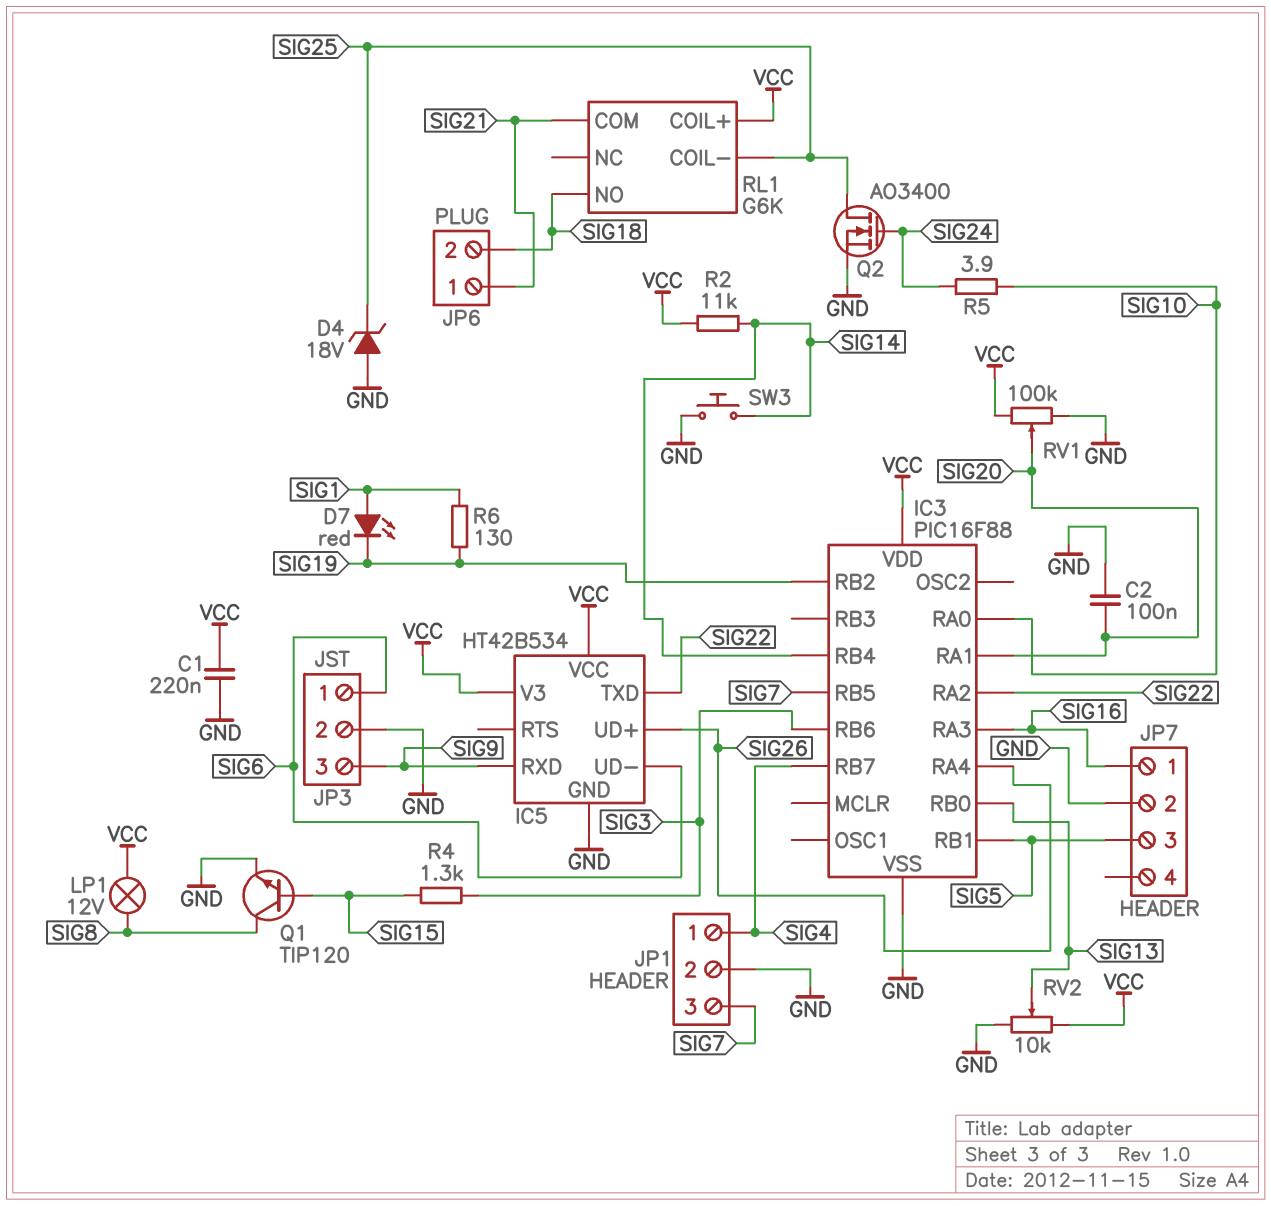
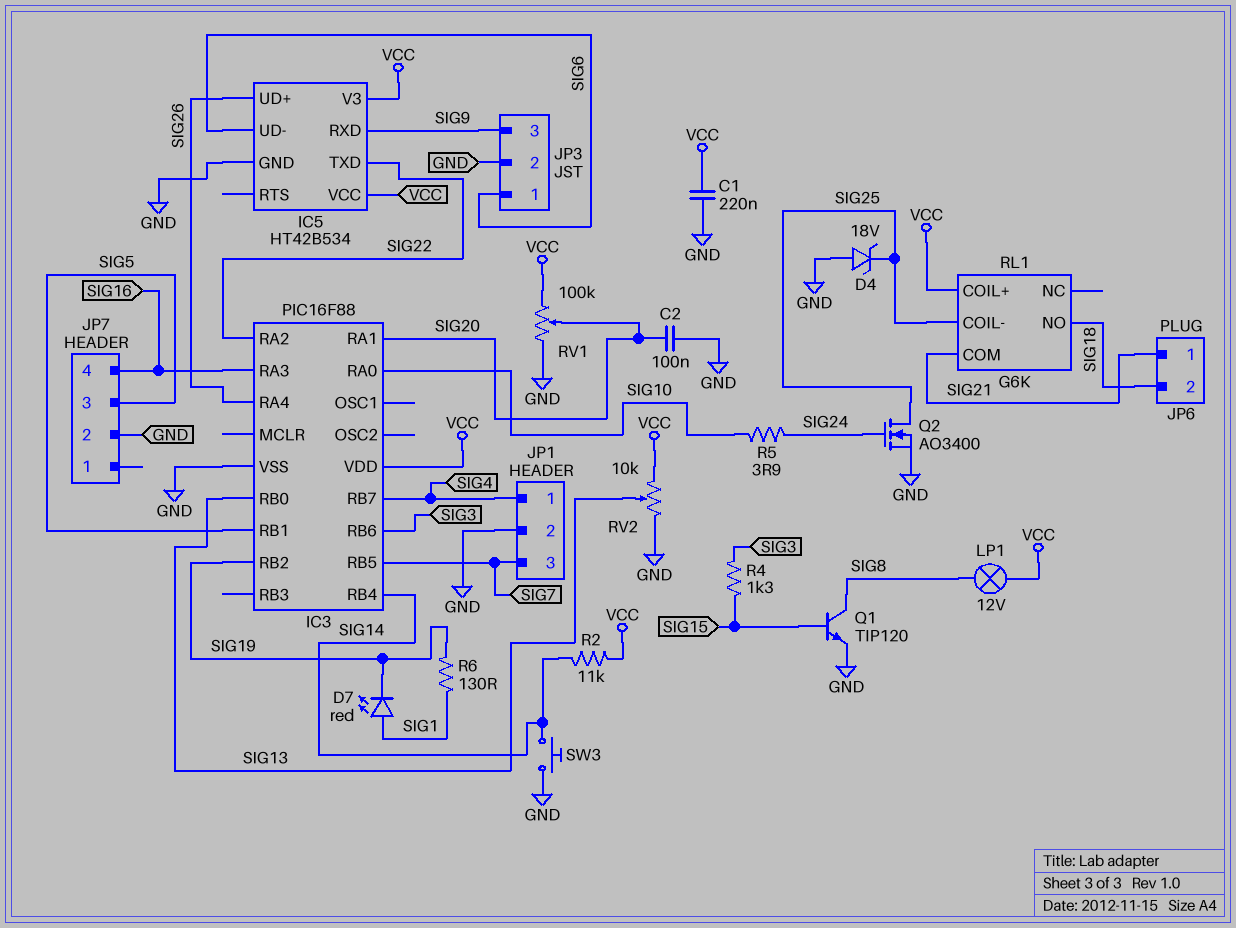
JP7 pin 1: SIG16 -> none
JP7 pin 4: none -> SIG16

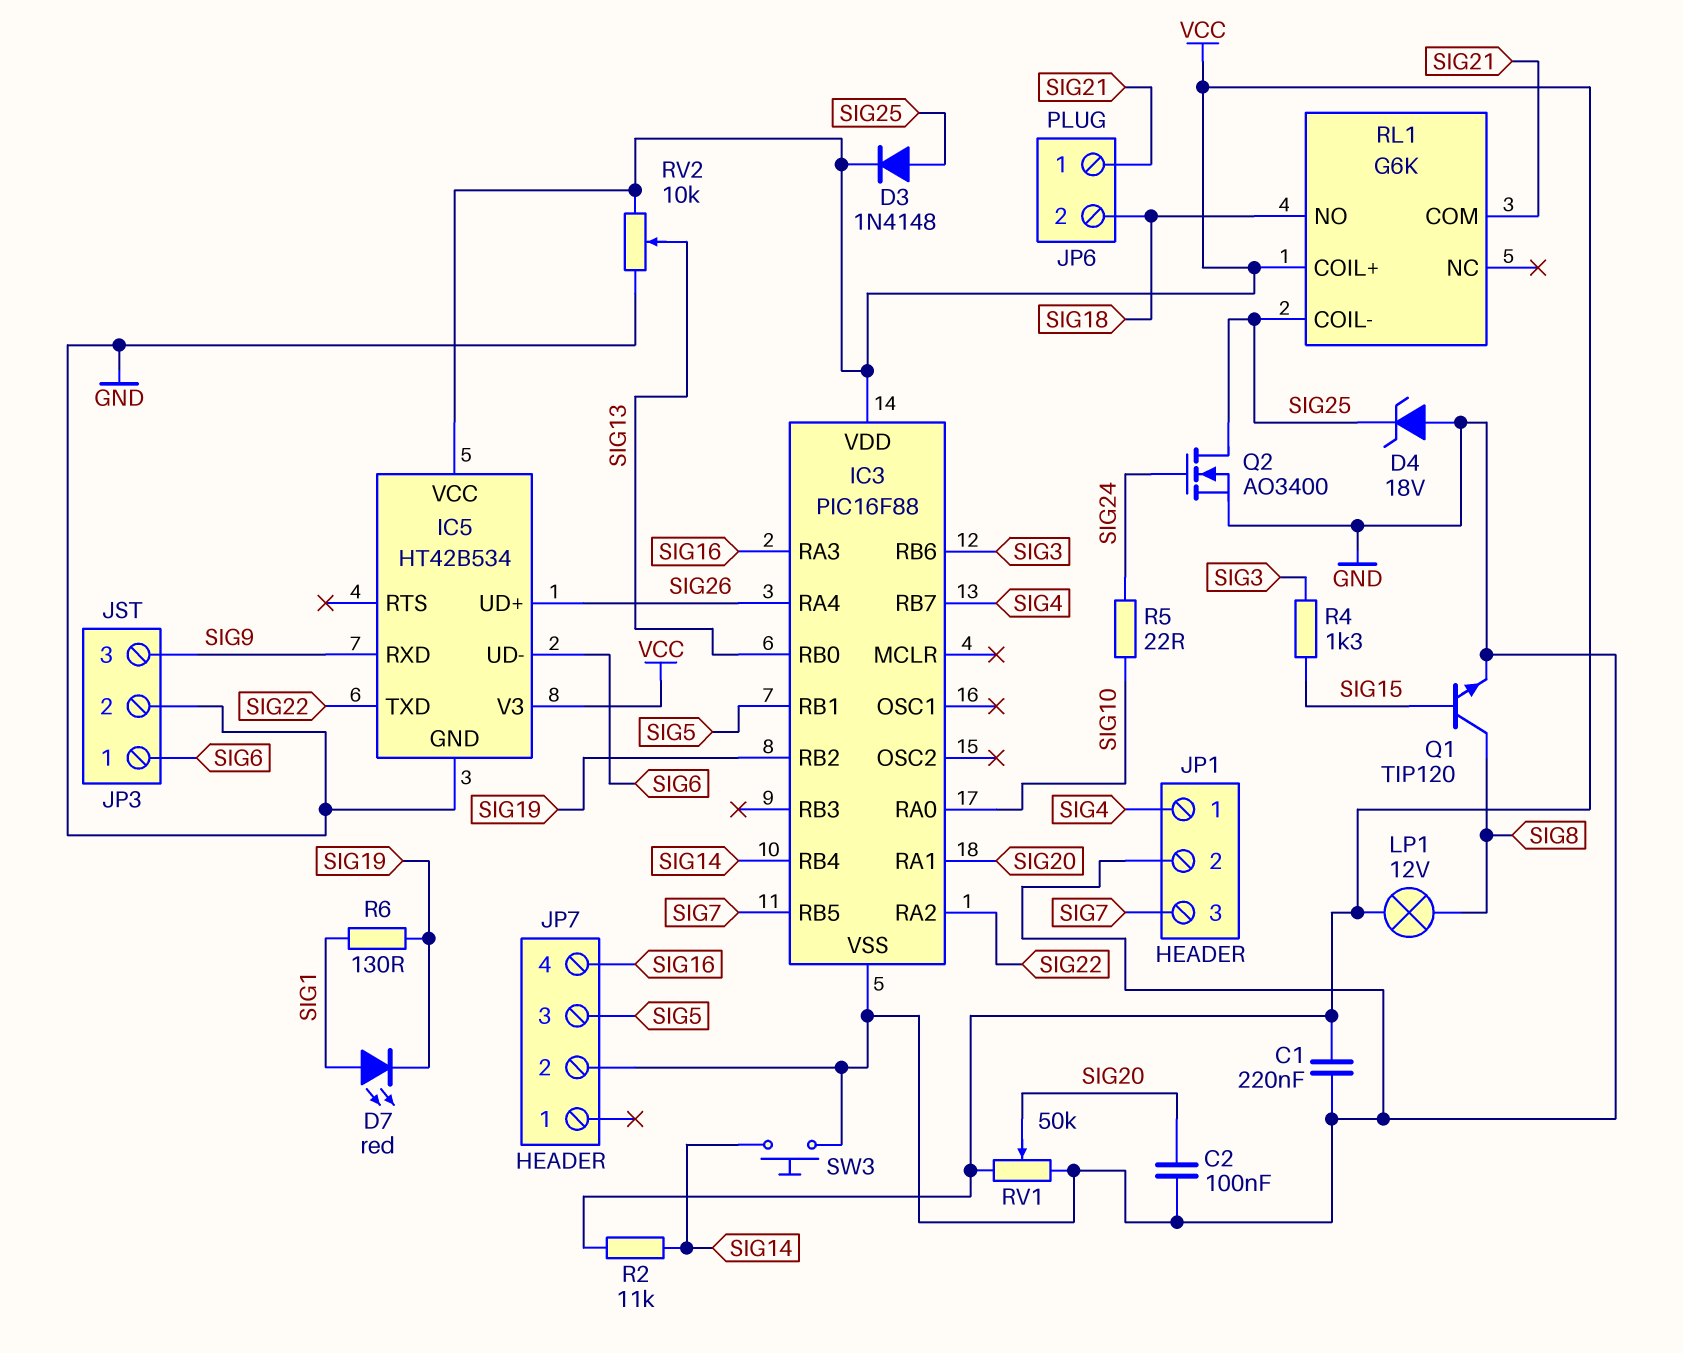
D3: none -> diode 1N4148 (A SIG25, K VCC)
R5: 3.9 (SIG10, SIG24) -> 22 (SIG10, SIG24)
RV1: 100k (GND, VCC, wiper SIG20) -> 50k (GND, VCC, wiper SIG20)

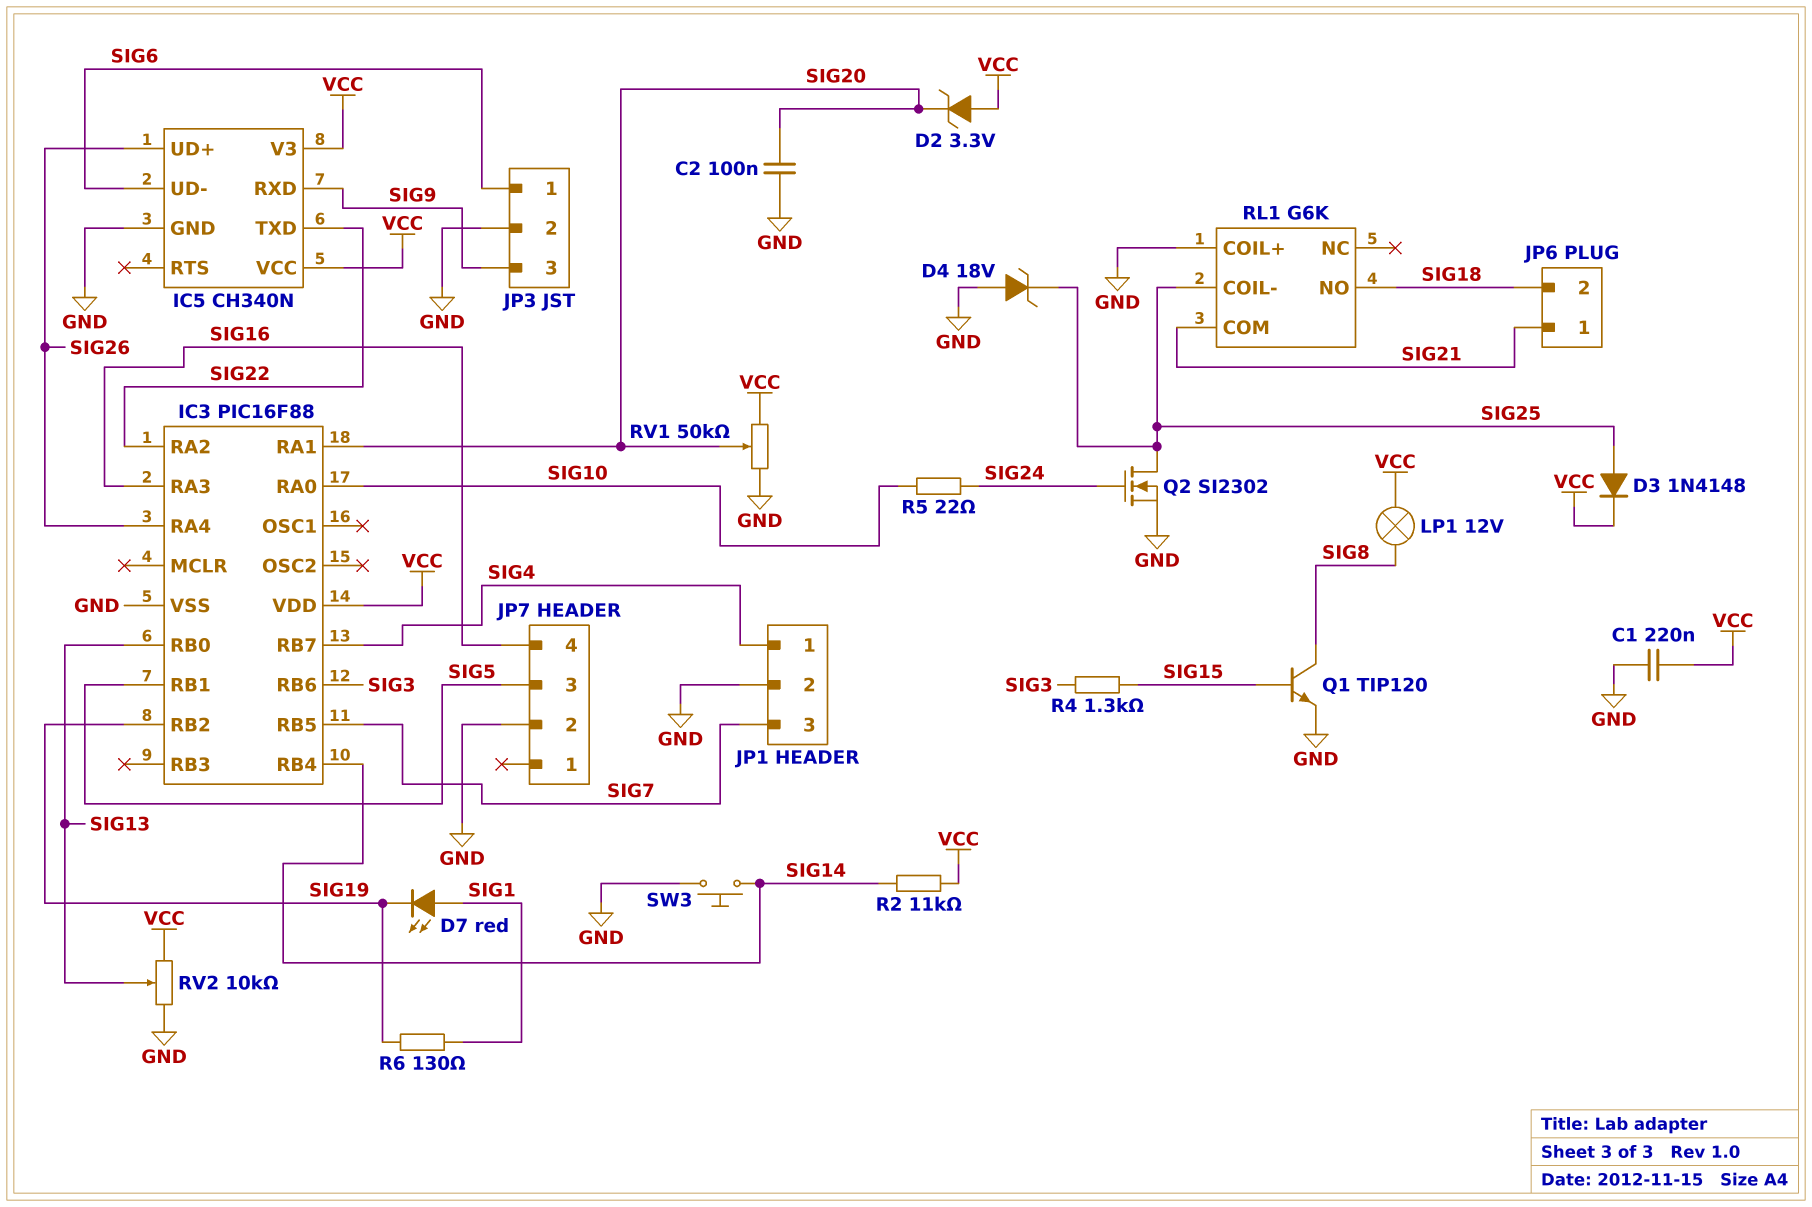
D2: none -> zener 3.3V (A VCC, K SIG20)
IC5: HT42B534 -> CH340N
Q2: NMOS AO3400 (G SIG24, D SIG25, S GND) -> NMOS SI2302 (G SIG24, D SIG25, S GND)
RL1 pin COIL+: VCC -> GND

